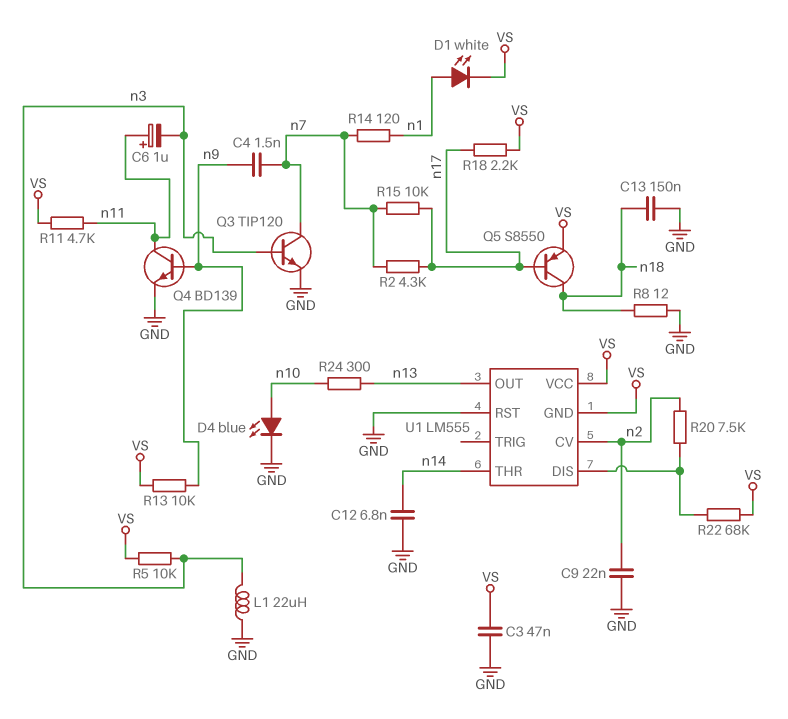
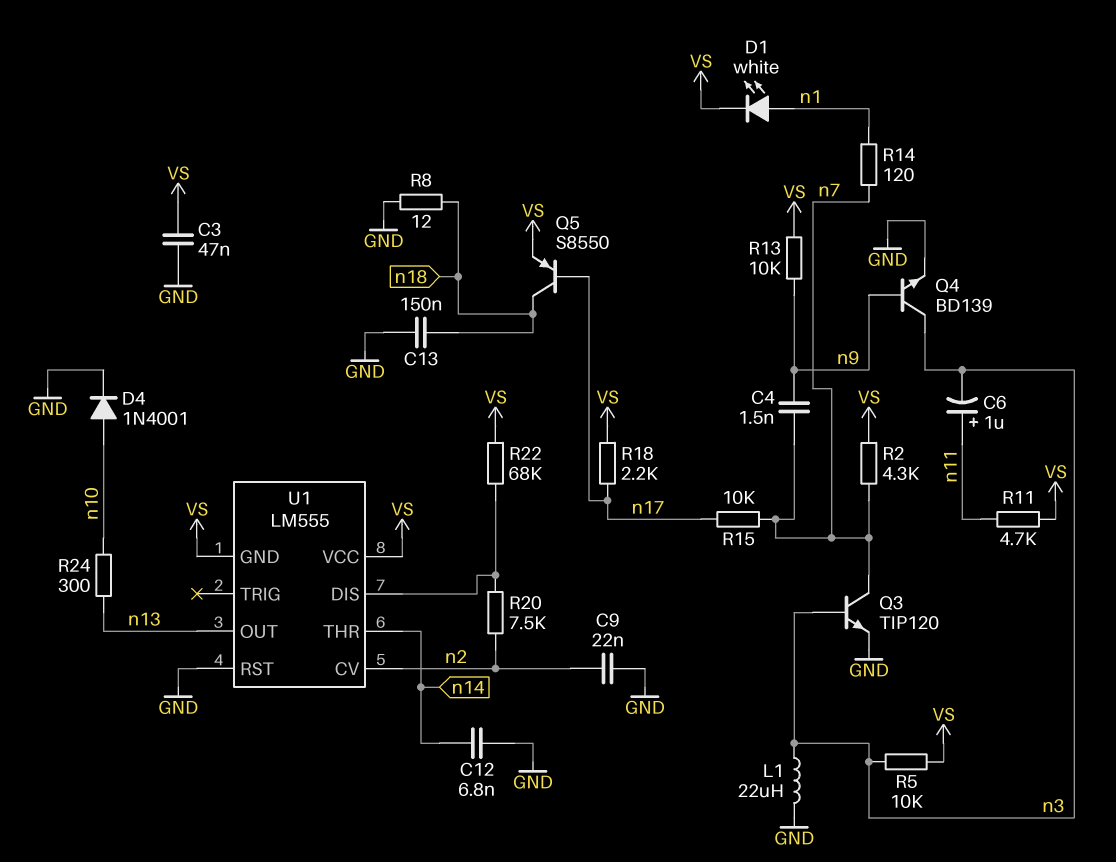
D4: LED blue (A n10, K GND) -> diode 1N4001 (A n10, K GND)
Q4: NPN BD139 (B n9, C n11, E GND) -> NPN BD139 (B n9, C n3, E GND)
R2: 4.3k (n7, n17) -> 4.3k (VS, n7)

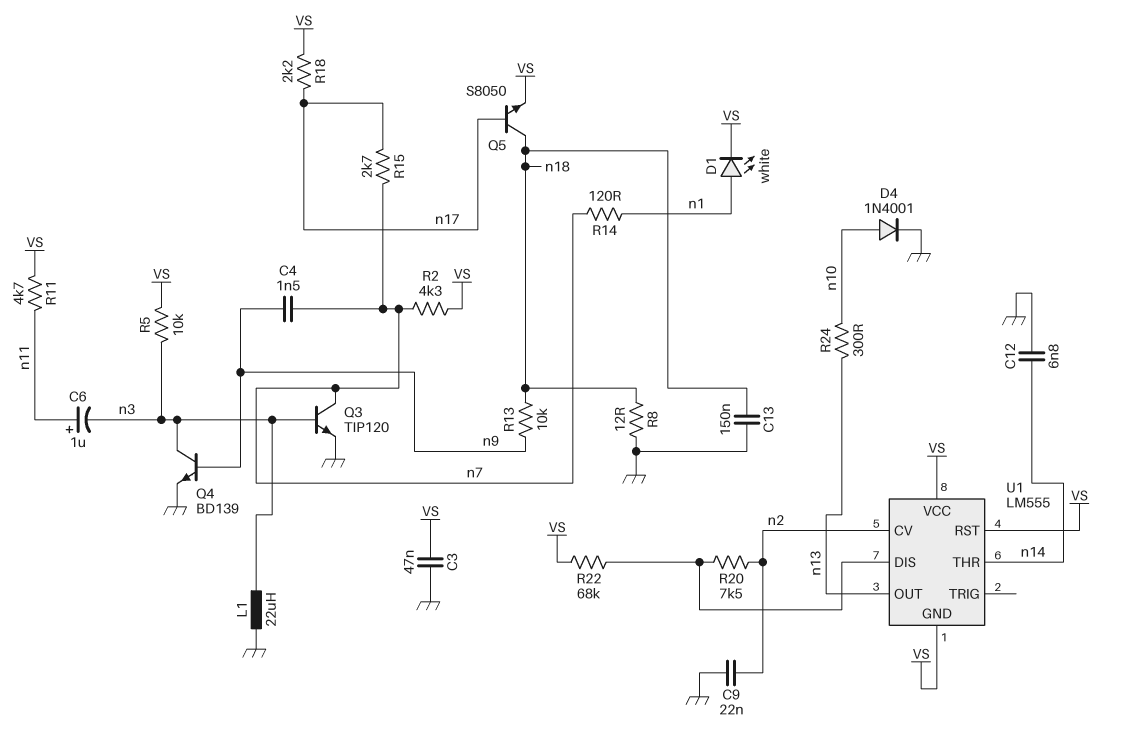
Q5: PNP S8550 (B n17, C n18, E VS) -> NPN S8050 (B n17, C n18, E VS)
R13: 10k (VS, n9) -> 10k (n9, n18)
R15: 10k (n7, n17) -> 2.7k (n7, n17)
U1 pin RST: GND -> VS

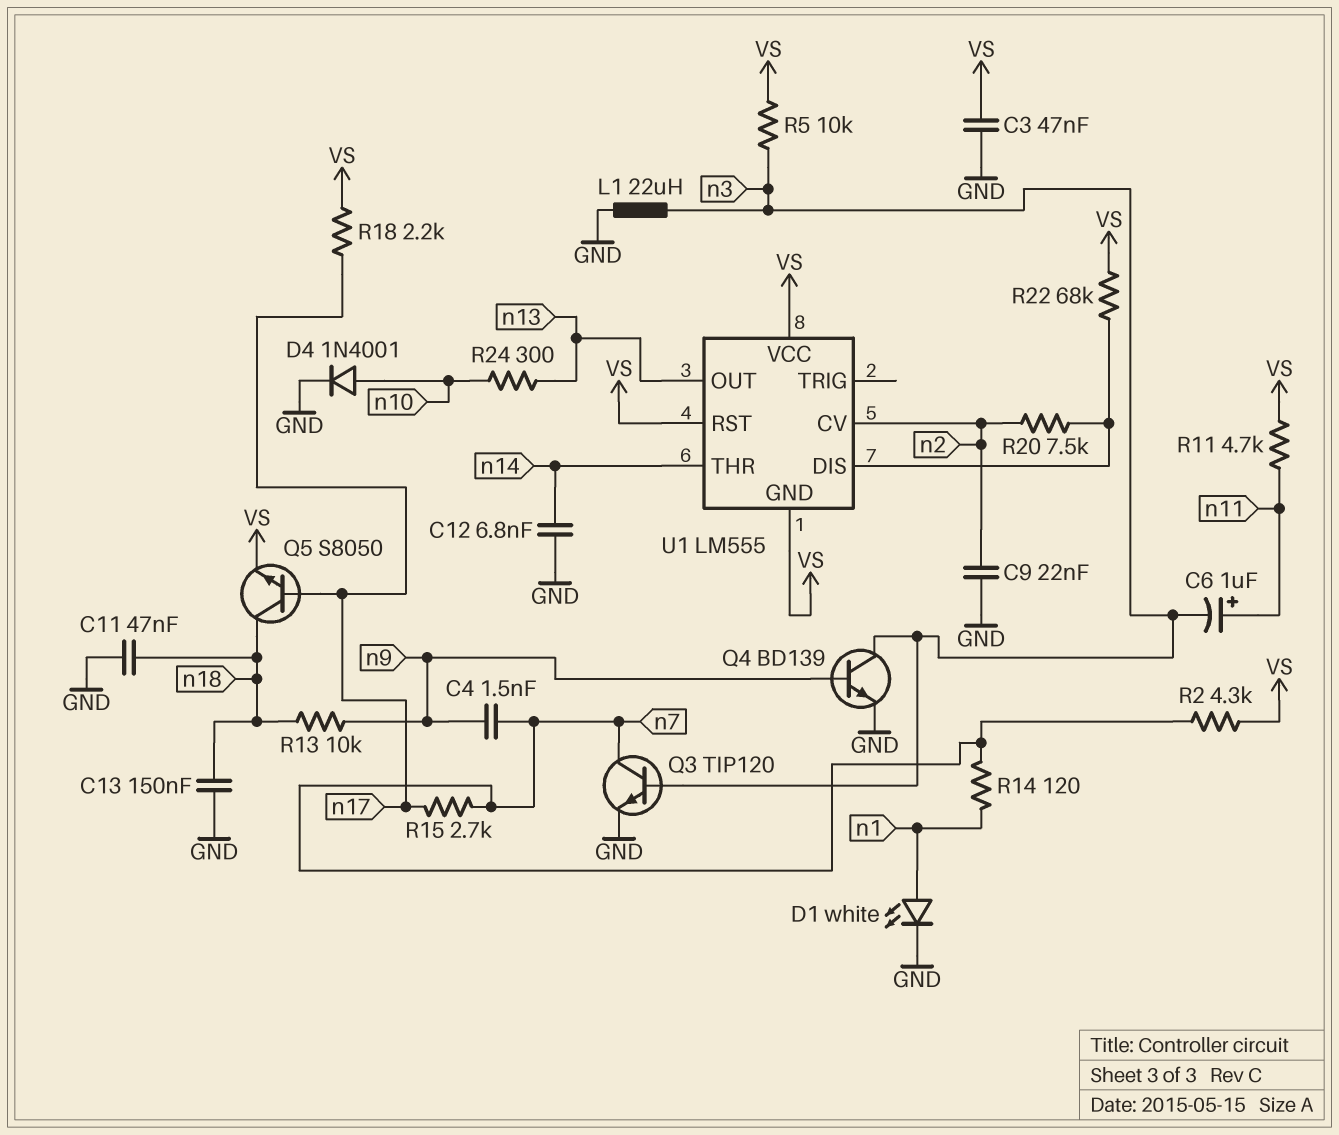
C11: none -> 47nF (GND, n18)
D1: LED white (A n1, K VS) -> LED white (A n1, K GND)
R8: 12 (GND, n18) -> none

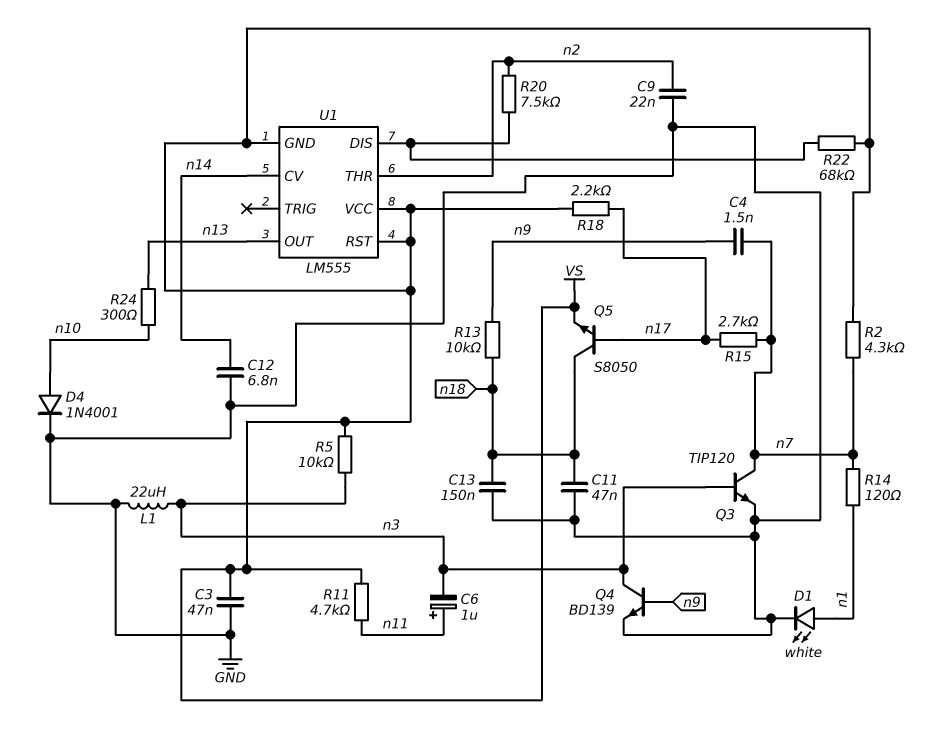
U1 pin CV: n2 -> n14
U1 pin THR: n14 -> n2

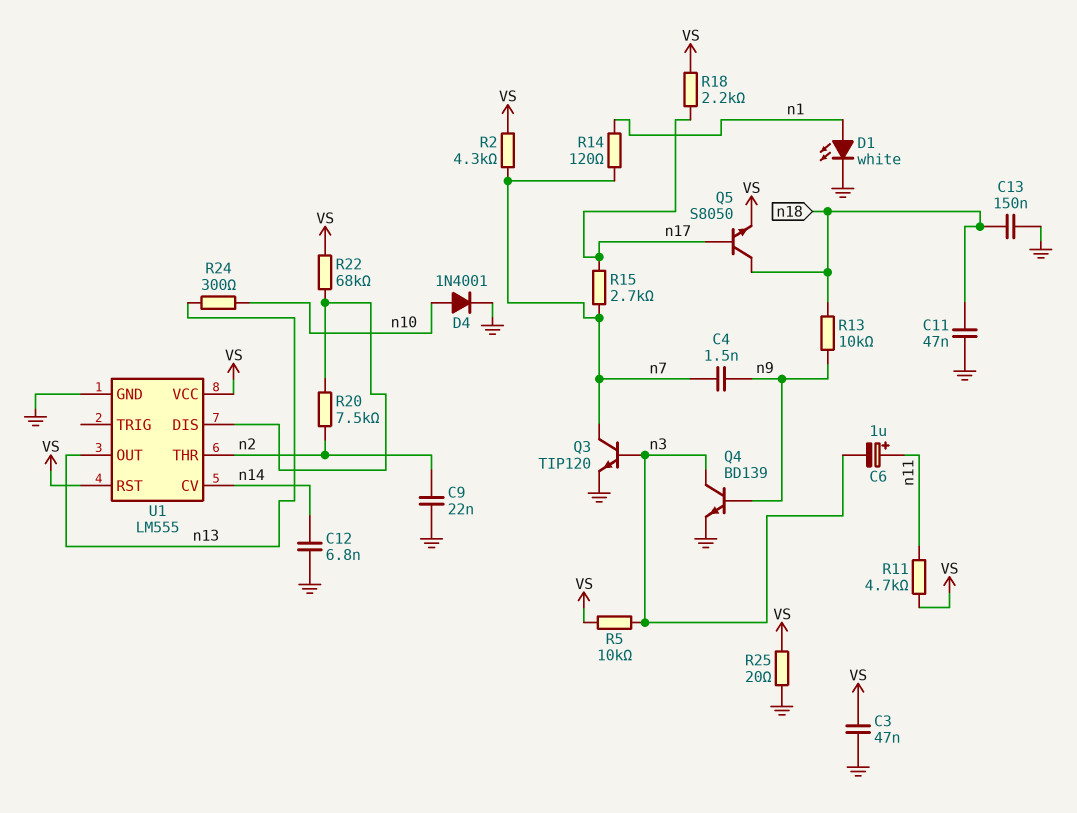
L1: 22uH (GND, n3) -> none
R25: none -> 20 (GND, VS)
U1 pin GND: VS -> GND

